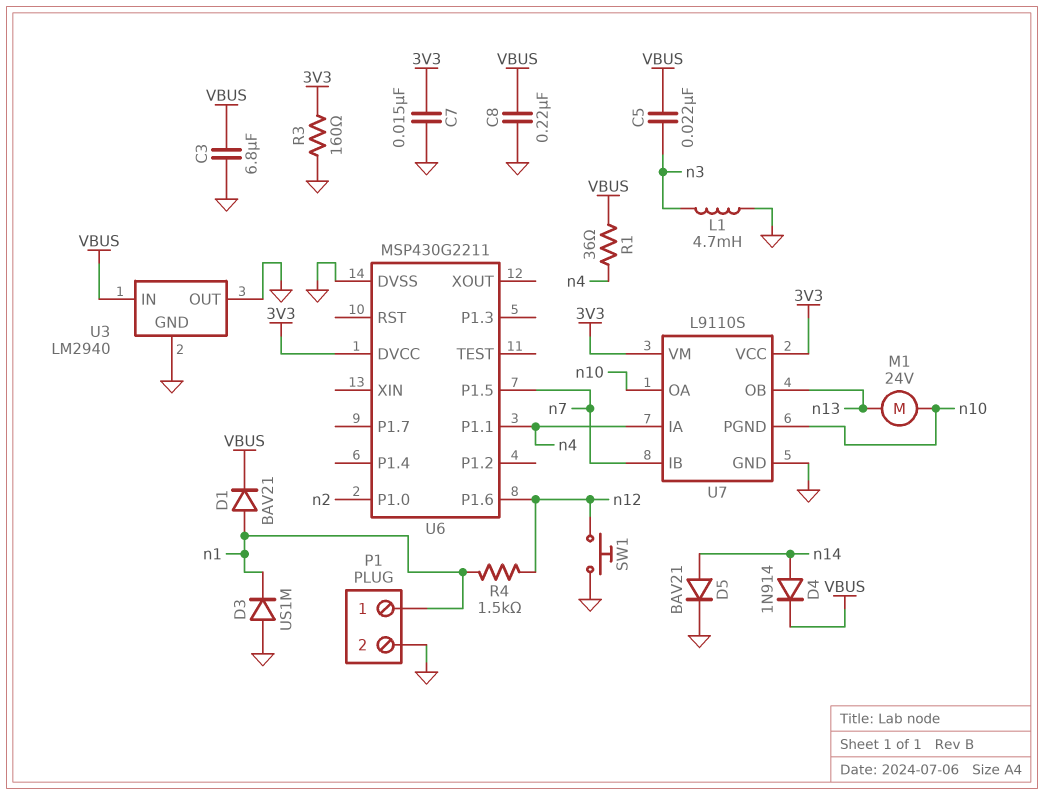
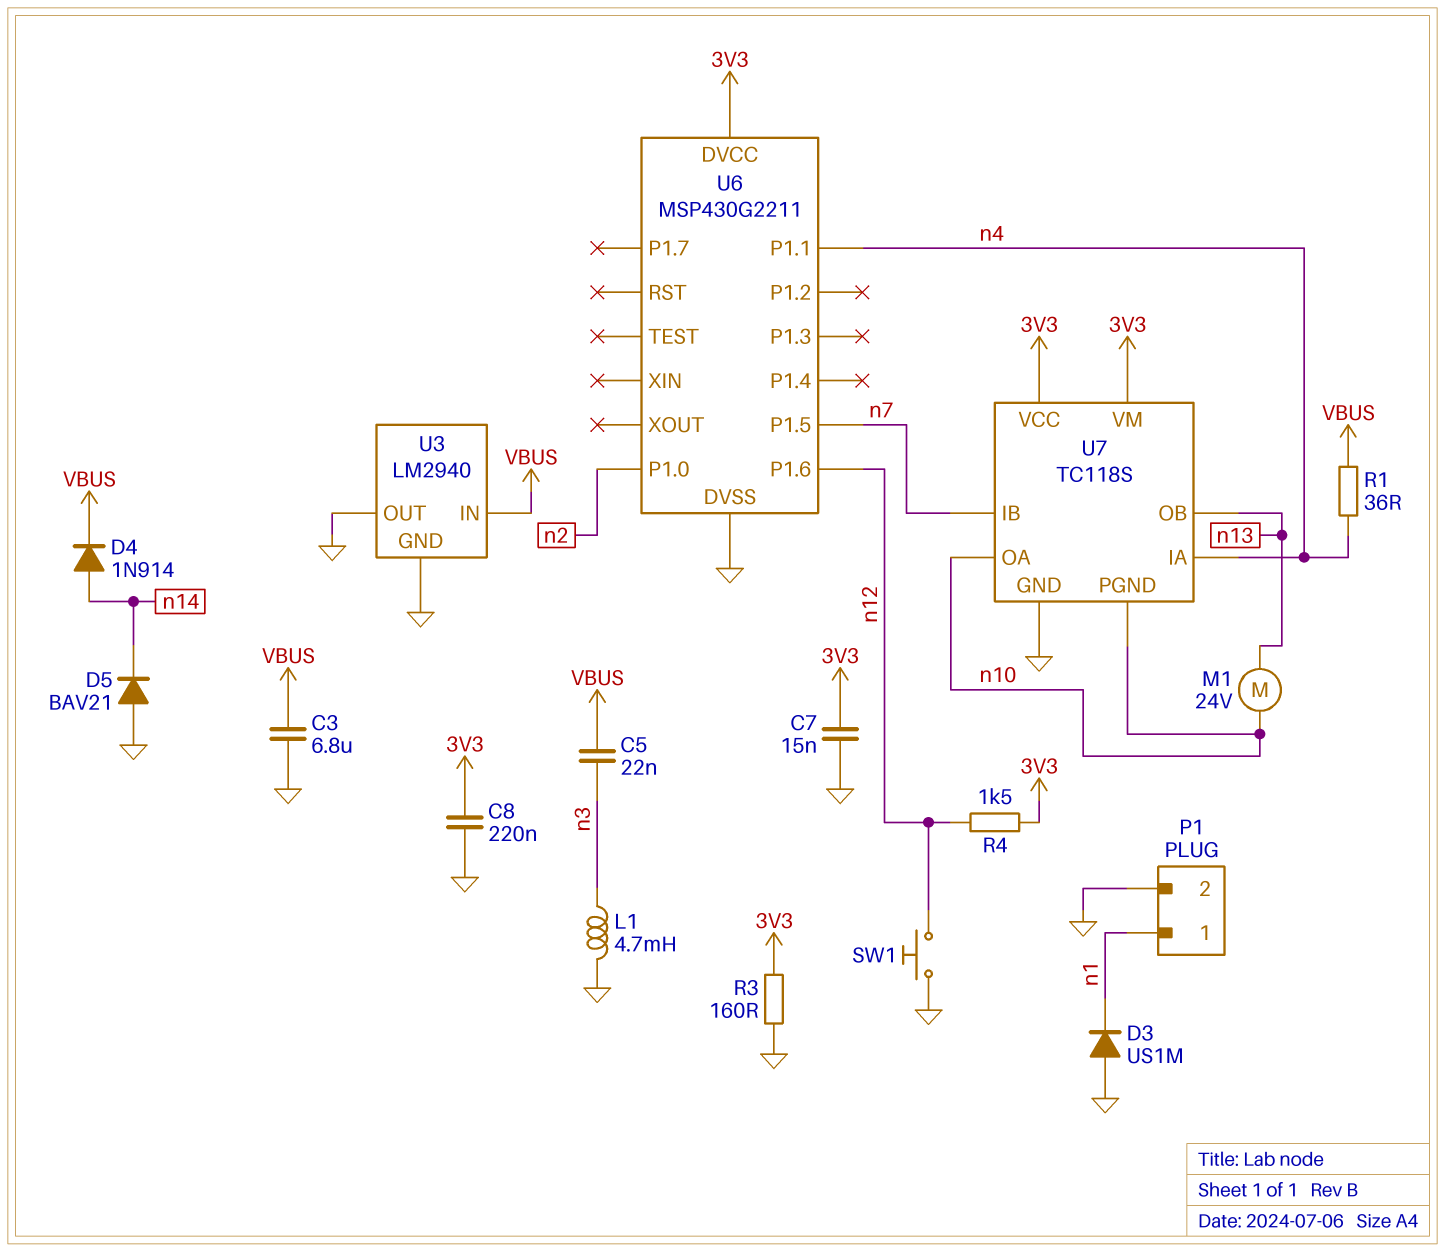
C8: 220nF (GND, VBUS) -> 220nF (3V3, GND)
D1: diode BAV21 (A n1, K VBUS) -> none
D5: diode BAV21 (A n14, K GND) -> diode BAV21 (A GND, K n14)
R4: 1.5k (n1, n12) -> 1.5k (3V3, n12)
U7: L9110S -> TC118S

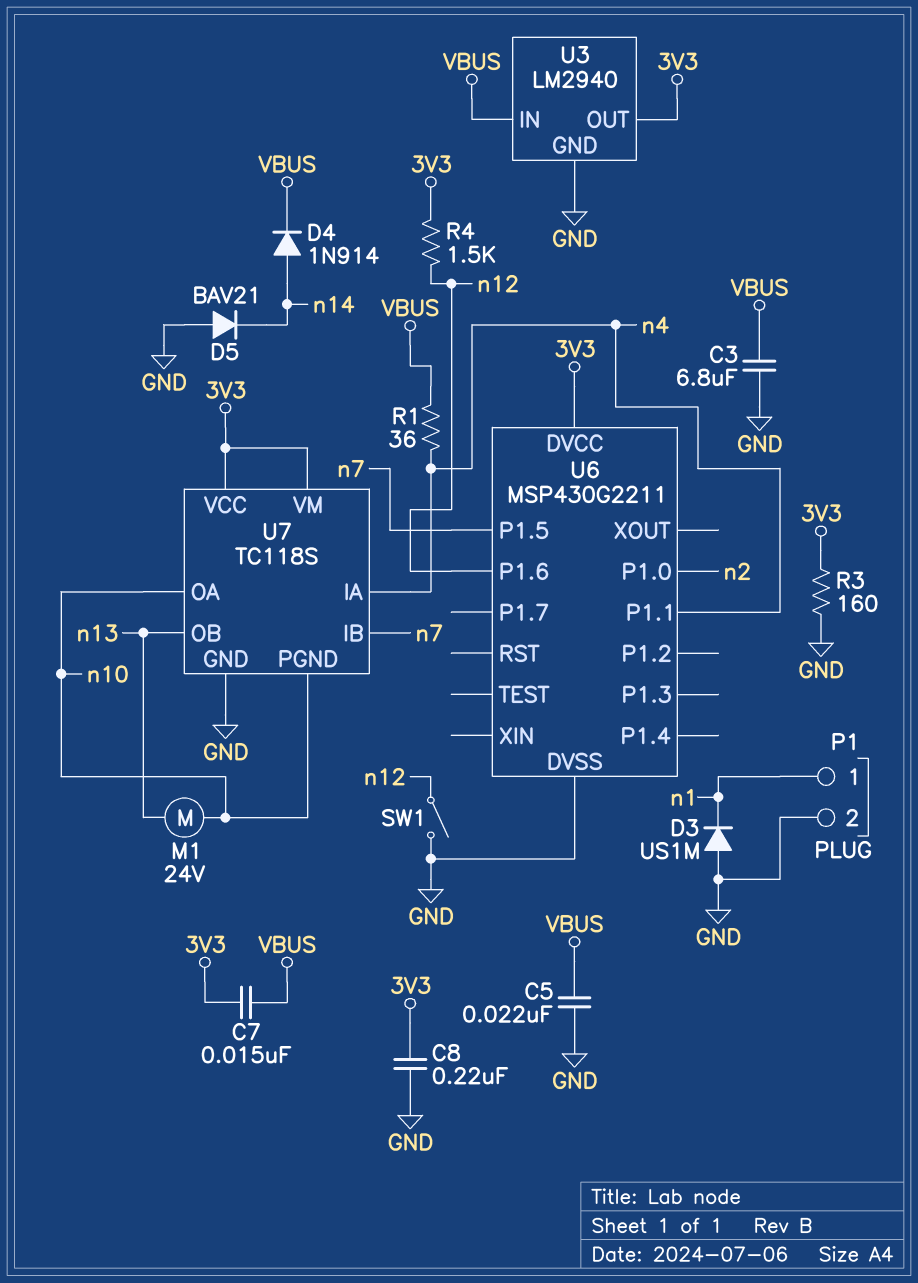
C5: 22nF (VBUS, n3) -> 22nF (GND, VBUS)
C7: 15nF (3V3, GND) -> 15nF (3V3, VBUS)
L1: 4.7mH (GND, n3) -> none
SW1: button (GND, n12) -> switch (GND, n12)
U3 pin OUT: GND -> 3V3

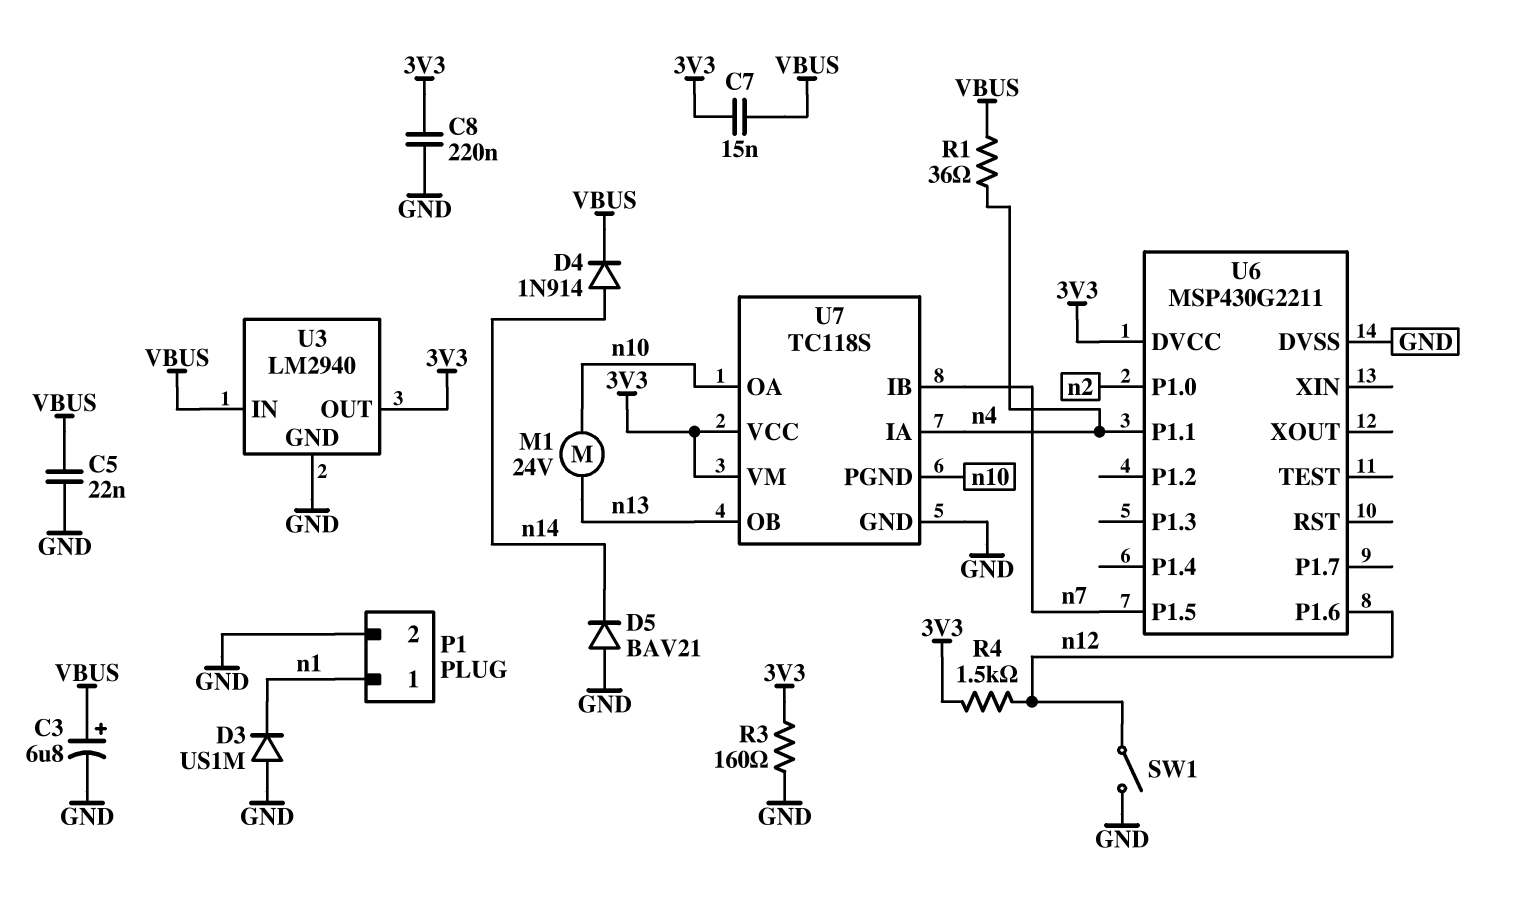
C3: 6.8uF (GND, VBUS) -> 6.8uF (plus VBUS, minus GND)

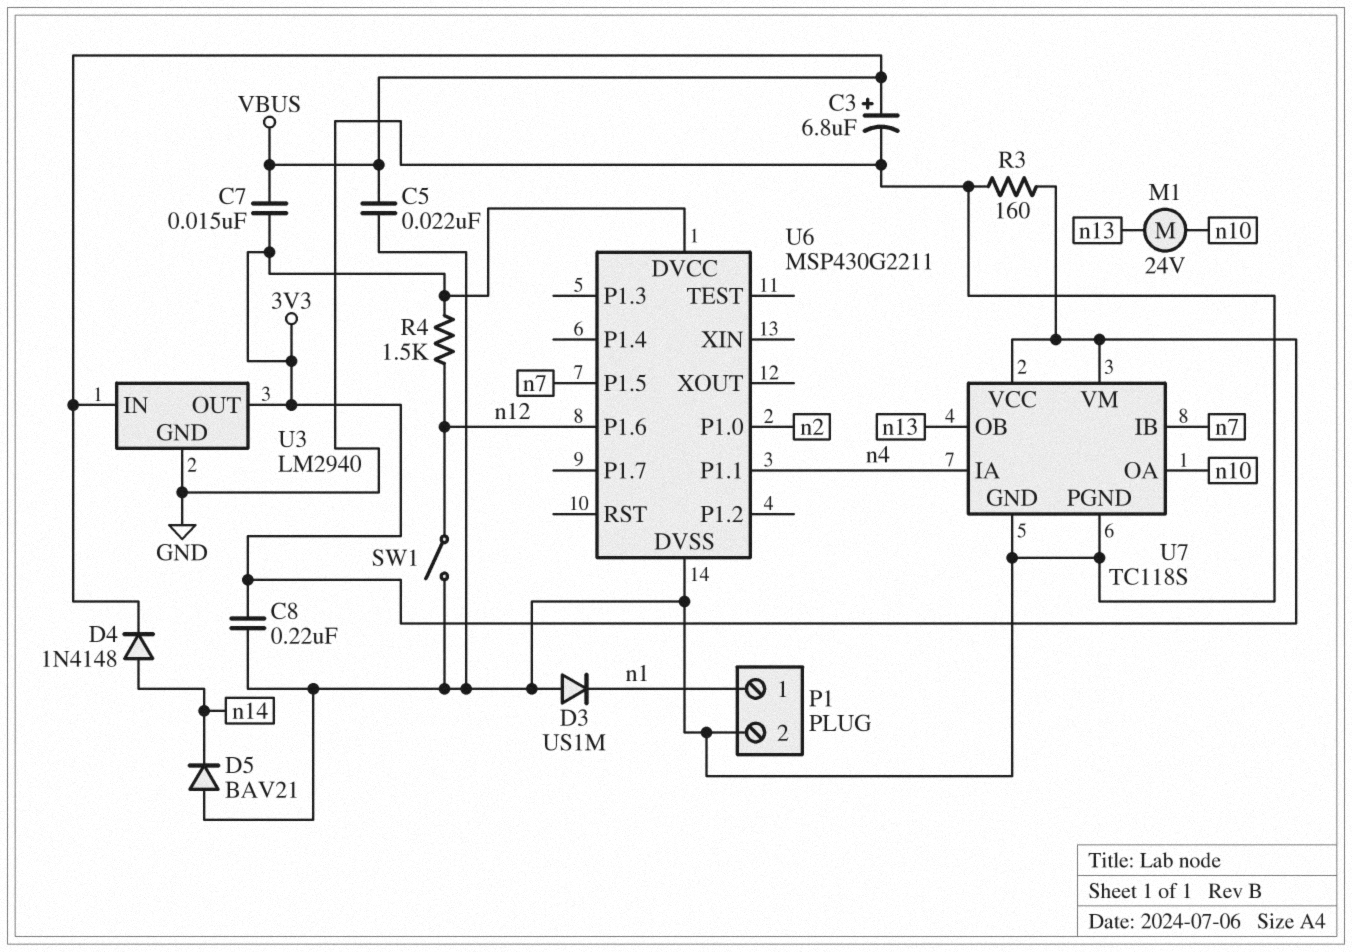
D4: diode 1N914 (A n14, K VBUS) -> diode 1N4148 (A n14, K VBUS)
R1: 36 (VBUS, n4) -> none
U7 pin PGND: n10 -> GND

